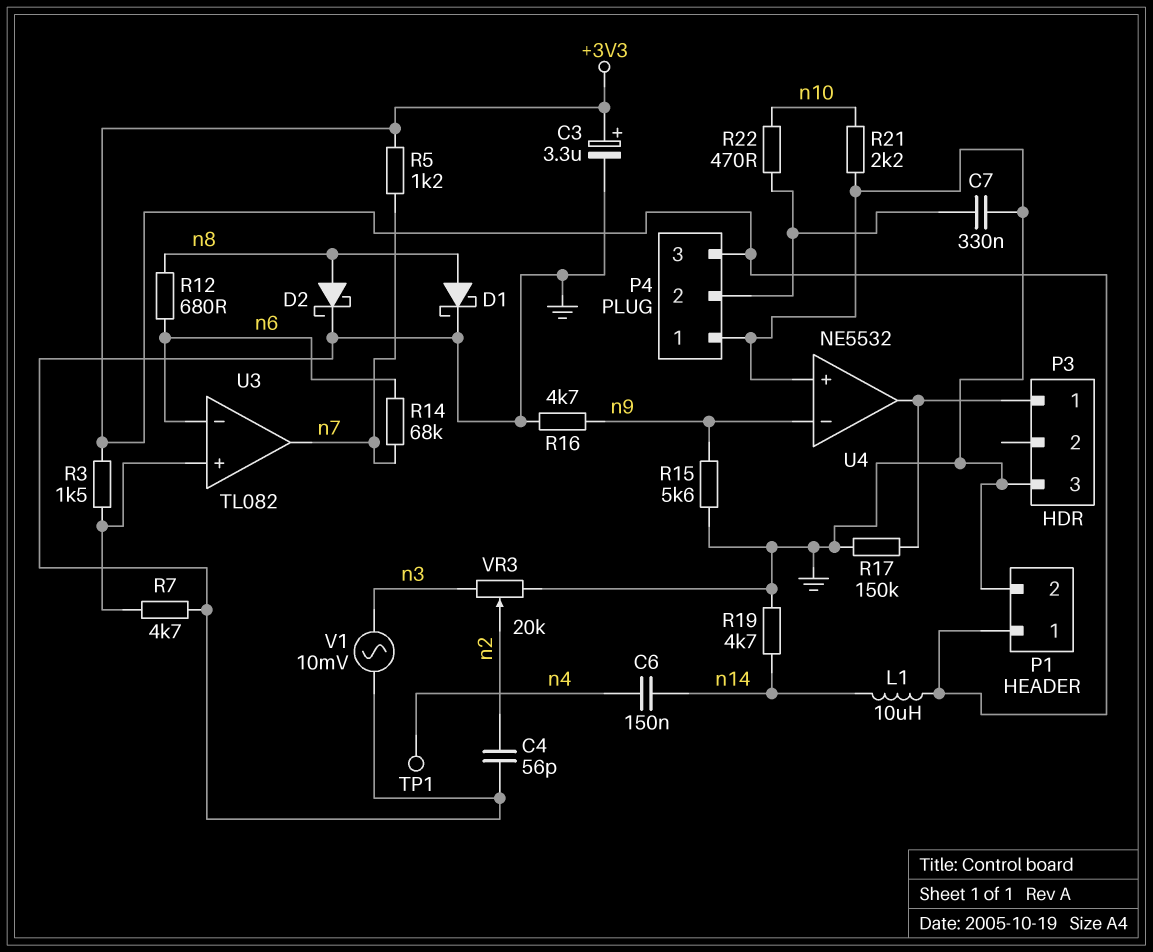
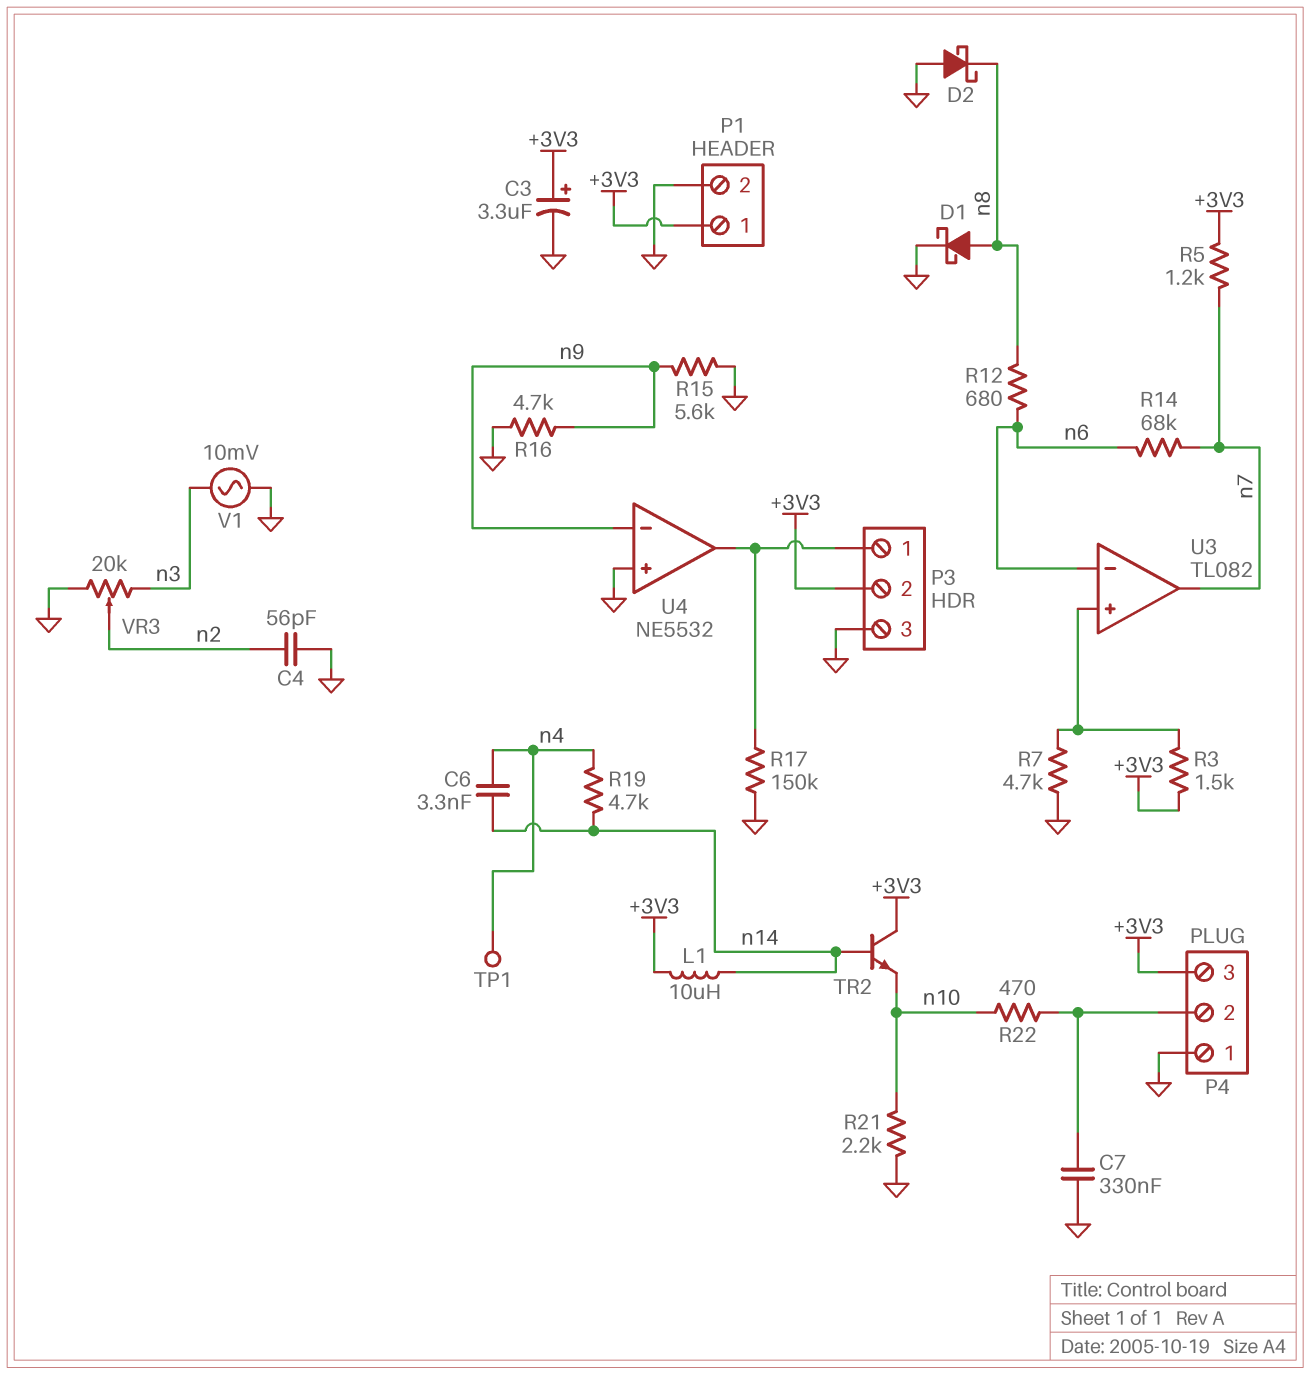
C6: 150nF (n4, n14) -> 3.3nF (n4, n14)
D2: schottky (A n8, K GND) -> schottky (A GND, K n8)
P3 pin 2: none -> +3V3
R19: 4.7k (GND, n14) -> 4.7k (n4, n14)
TR2: none -> NPN (B n14, C +3V3, E n10)

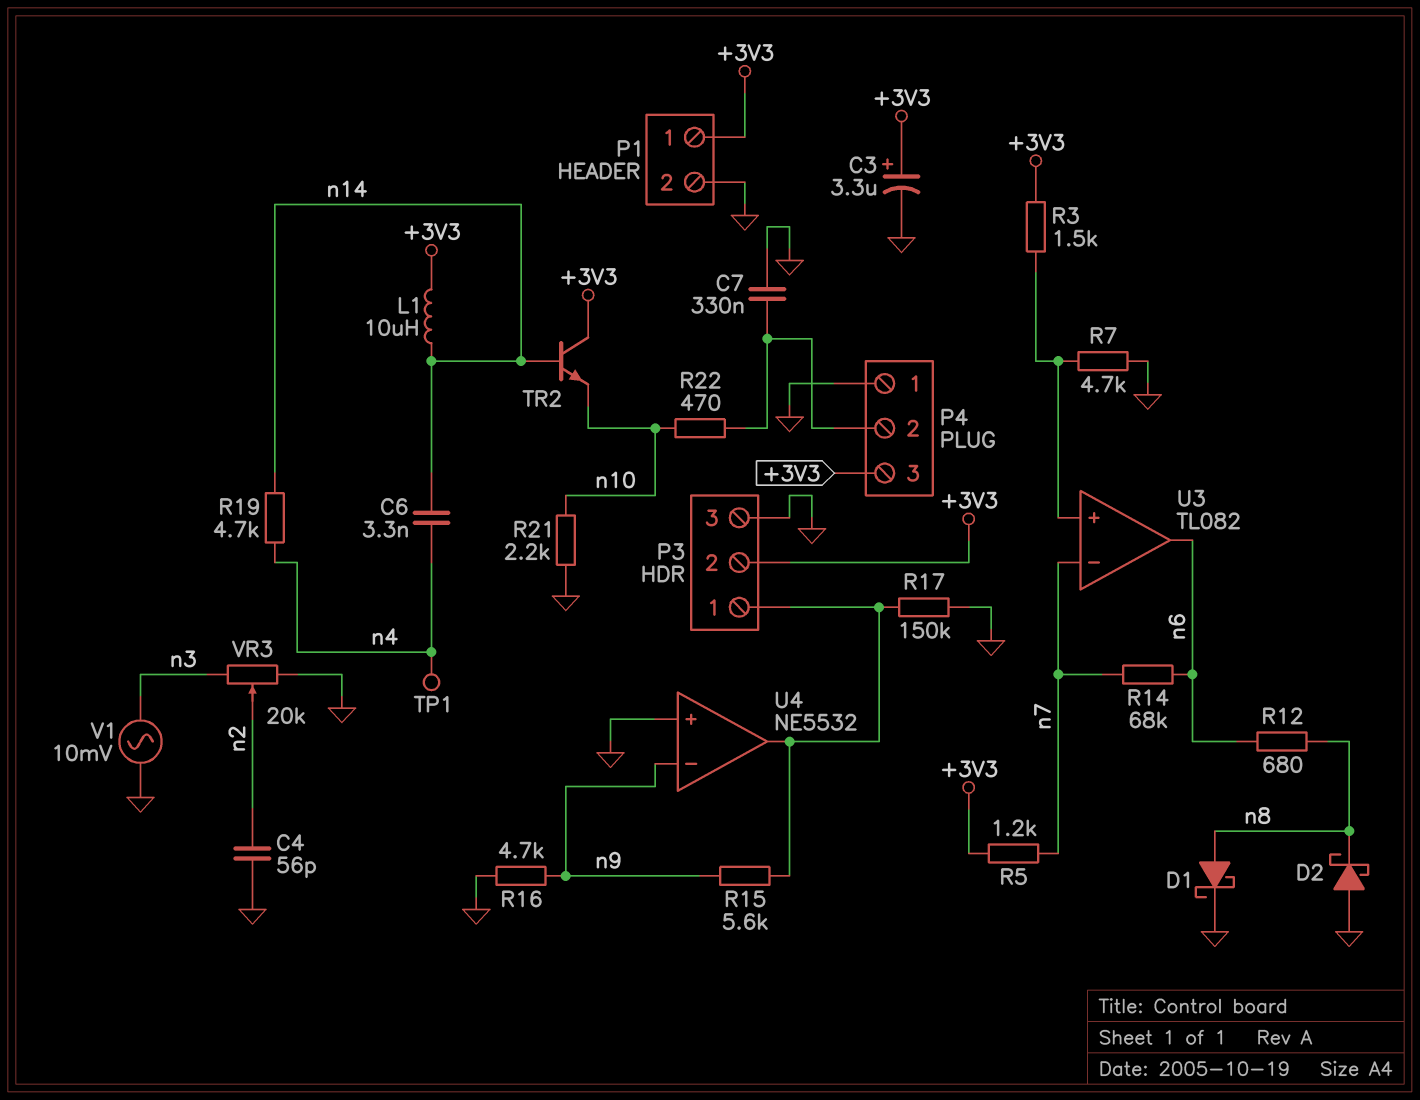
R15: 5.6k (GND, n9) -> 5.6k (P3/1, n9)
U3 pin in-: n6 -> n7
U3 pin out: n7 -> n6

